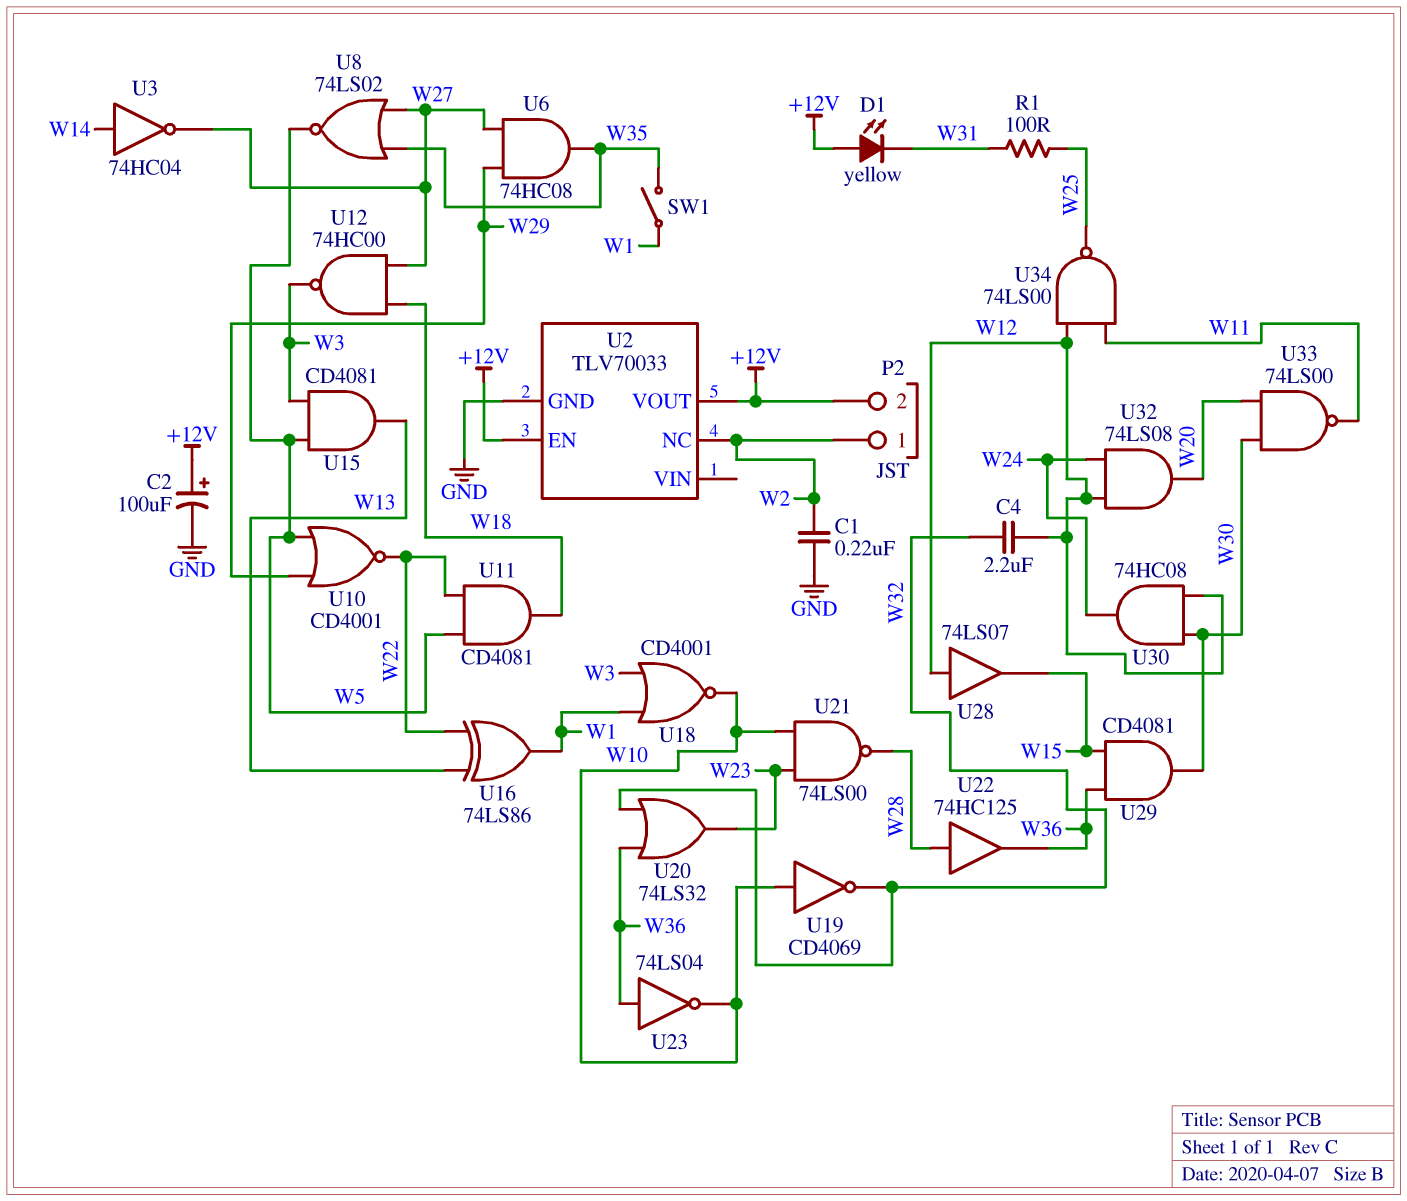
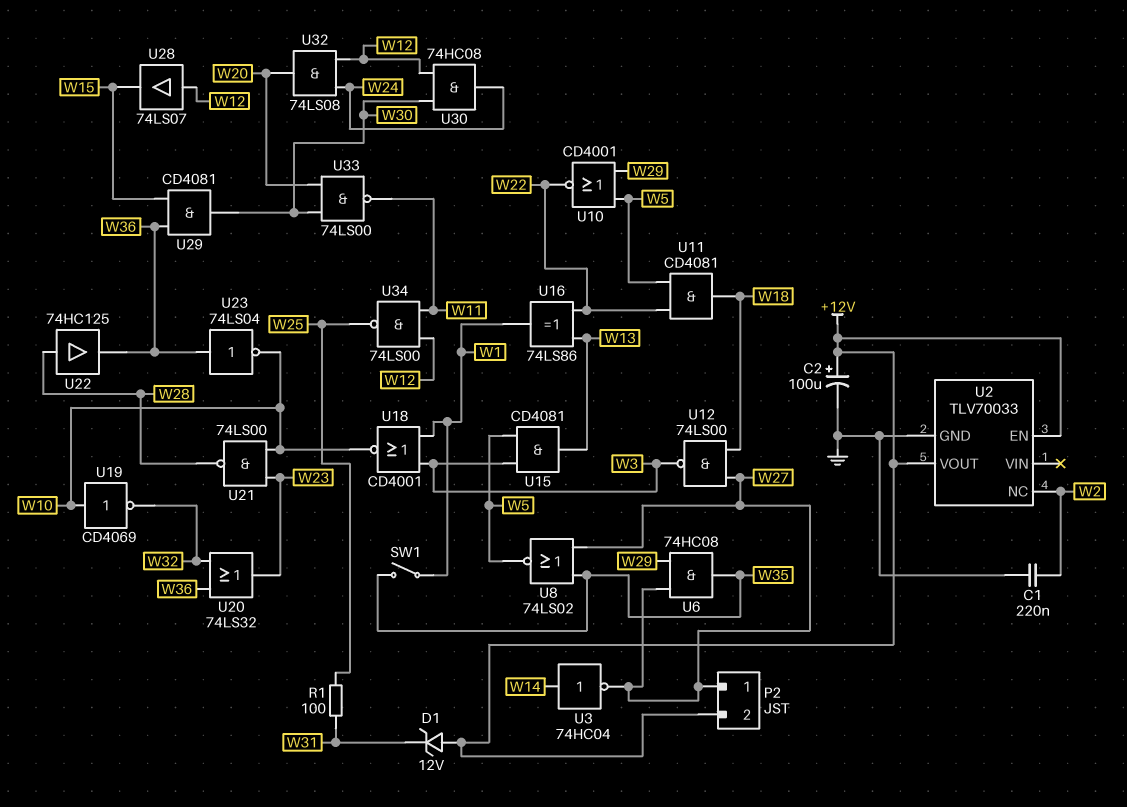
C4: 2.2uF (W12, W32) -> none
D1: LED yellow (A +12V, K W31) -> zener 12V (A +12V, K W31)
P2 pin 1: W2 -> W27
U12: NAND 74HC00 (in W18, in W27, out W3) -> NAND 74LS00 (in W18, in W27, out W3)

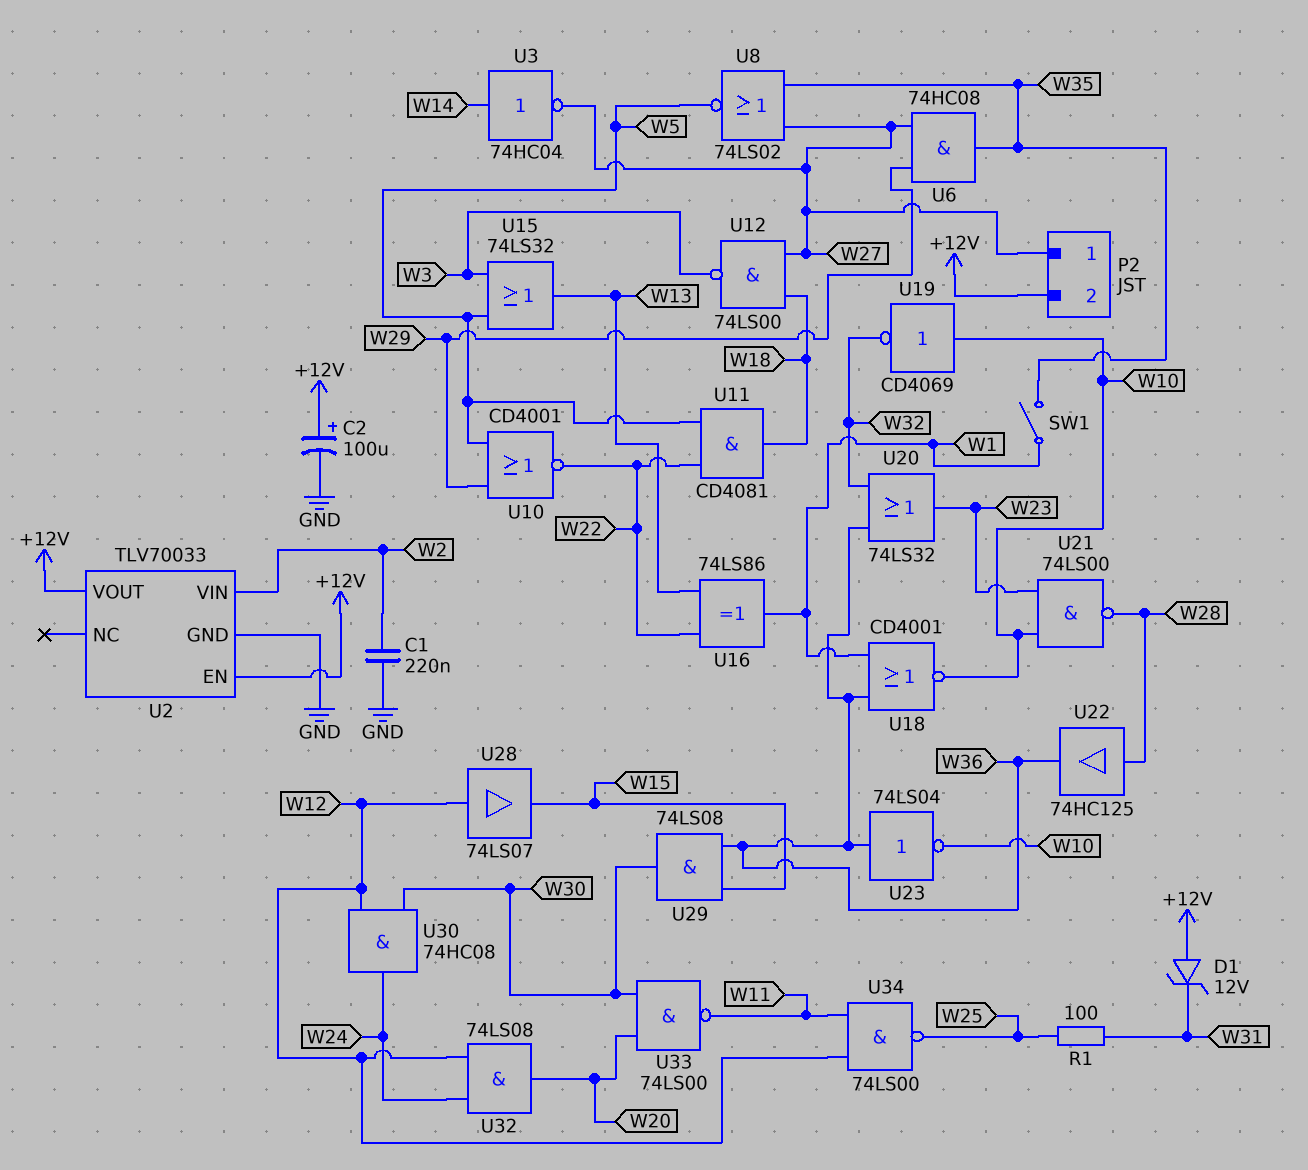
U2 pin NC: W2 -> none
U2 pin VIN: none -> W2
U15: AND CD4081 (in W3, in W5, out W13) -> OR 74LS32 (in W3, in W5, out W13)
U18: NOR CD4001 (in W1, in W3, out W10) -> NOR CD4001 (in W1, in W36, out W10)
U29: AND CD4081 (in W15, in W36, out W30) -> AND 74LS08 (in W15, in W36, out W30)

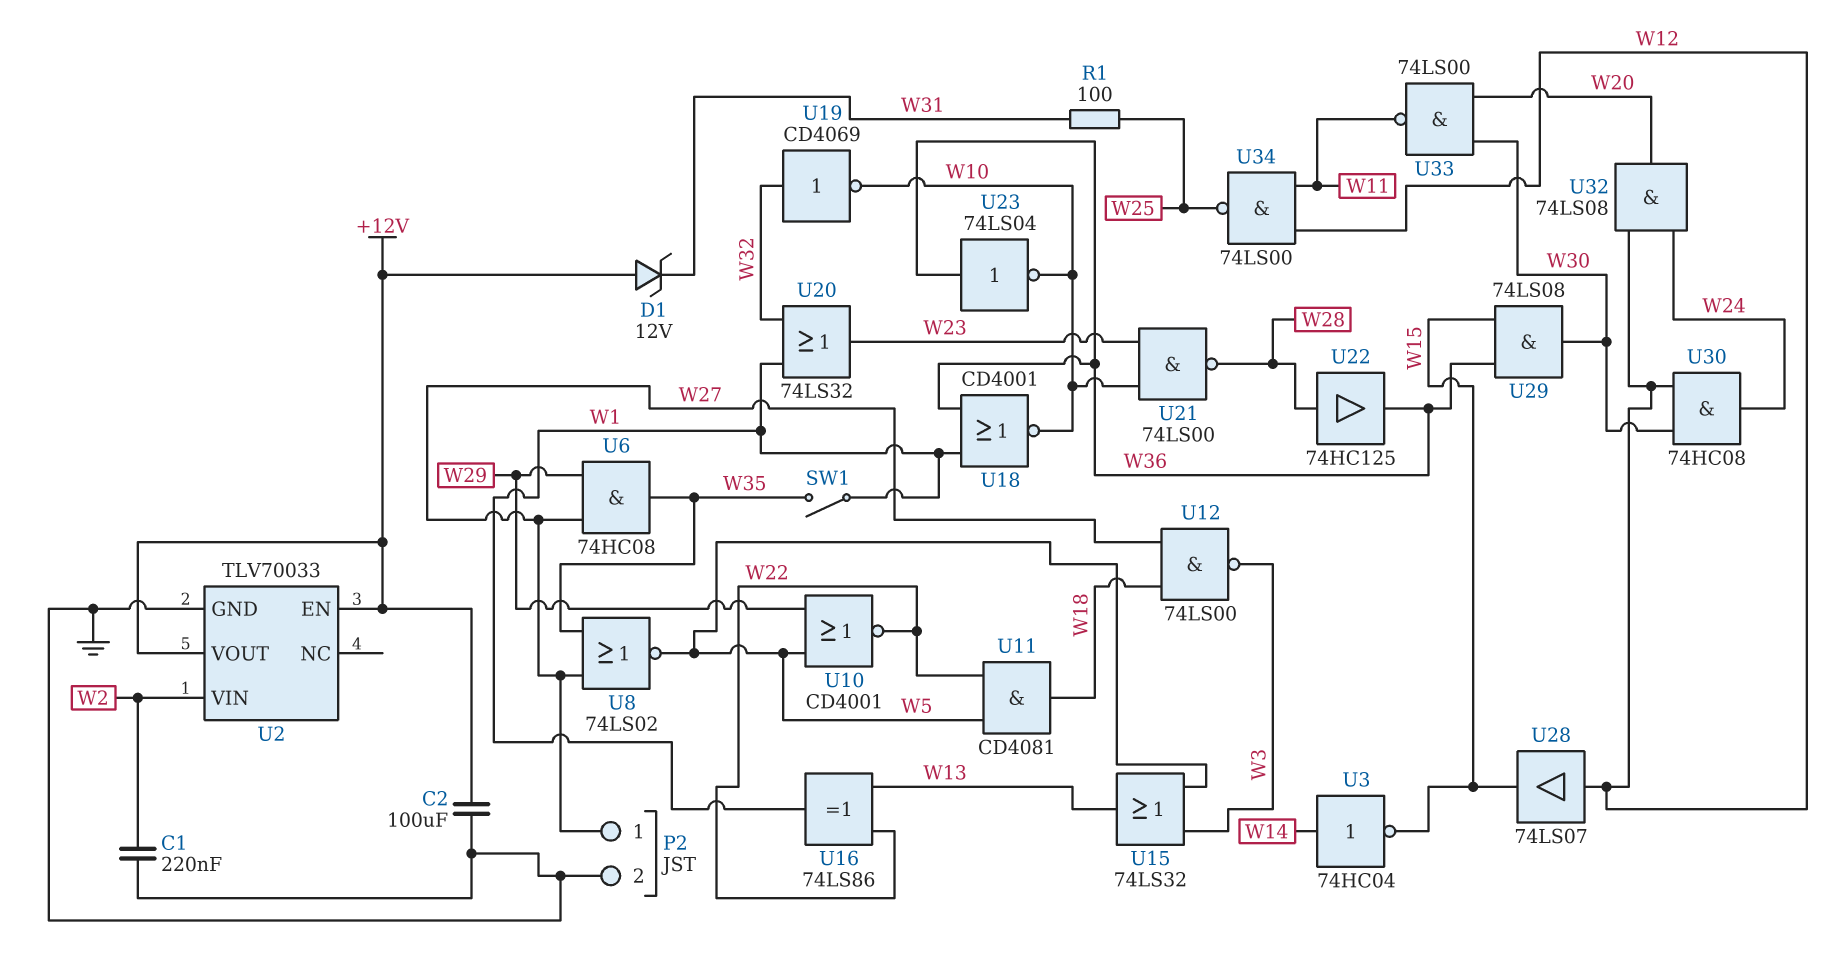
C2: 100uF (plus +12V, minus GND) -> 100uF (+12V, GND)
P2 pin 2: +12V -> GND
U3: NOT 74HC04 (in W14, out W27) -> NOT 74HC04 (in W14, out W15)
U19: NOT CD4069 (in W10, out W32) -> NOT CD4069 (in W32, out W10)
U20: OR 74LS32 (in W32, in W36, out W23) -> OR 74LS32 (in W1, in W32, out W23)

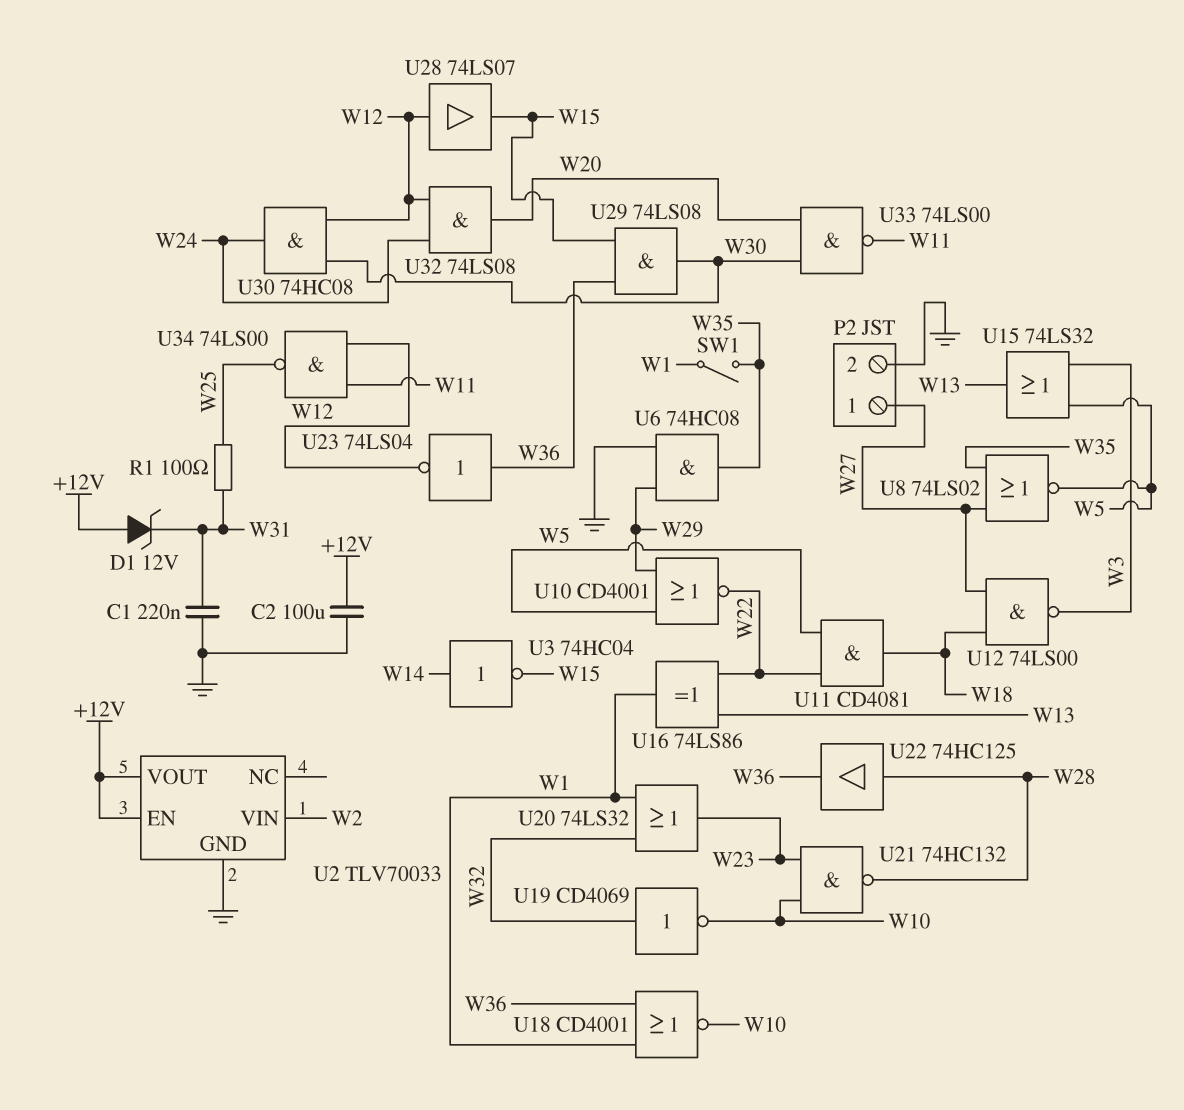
C1: 220nF (GND, W2) -> 220nF (GND, W31)
U6: AND 74HC08 (in W27, in W29, out W35) -> AND 74HC08 (in GND, in W29, out W35)
U21: NAND 74LS00 (in W10, in W23, out W28) -> NAND 74HC132 (in W10, in W23, out W28)
U23: NOT 74LS04 (in W36, out W10) -> NOT 74LS04 (in W36, out W12)

